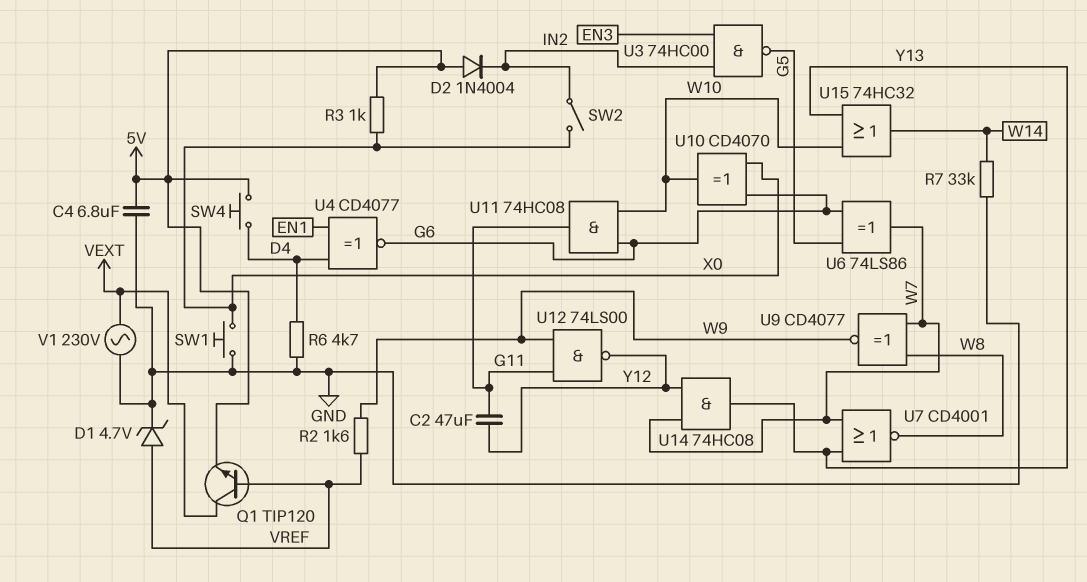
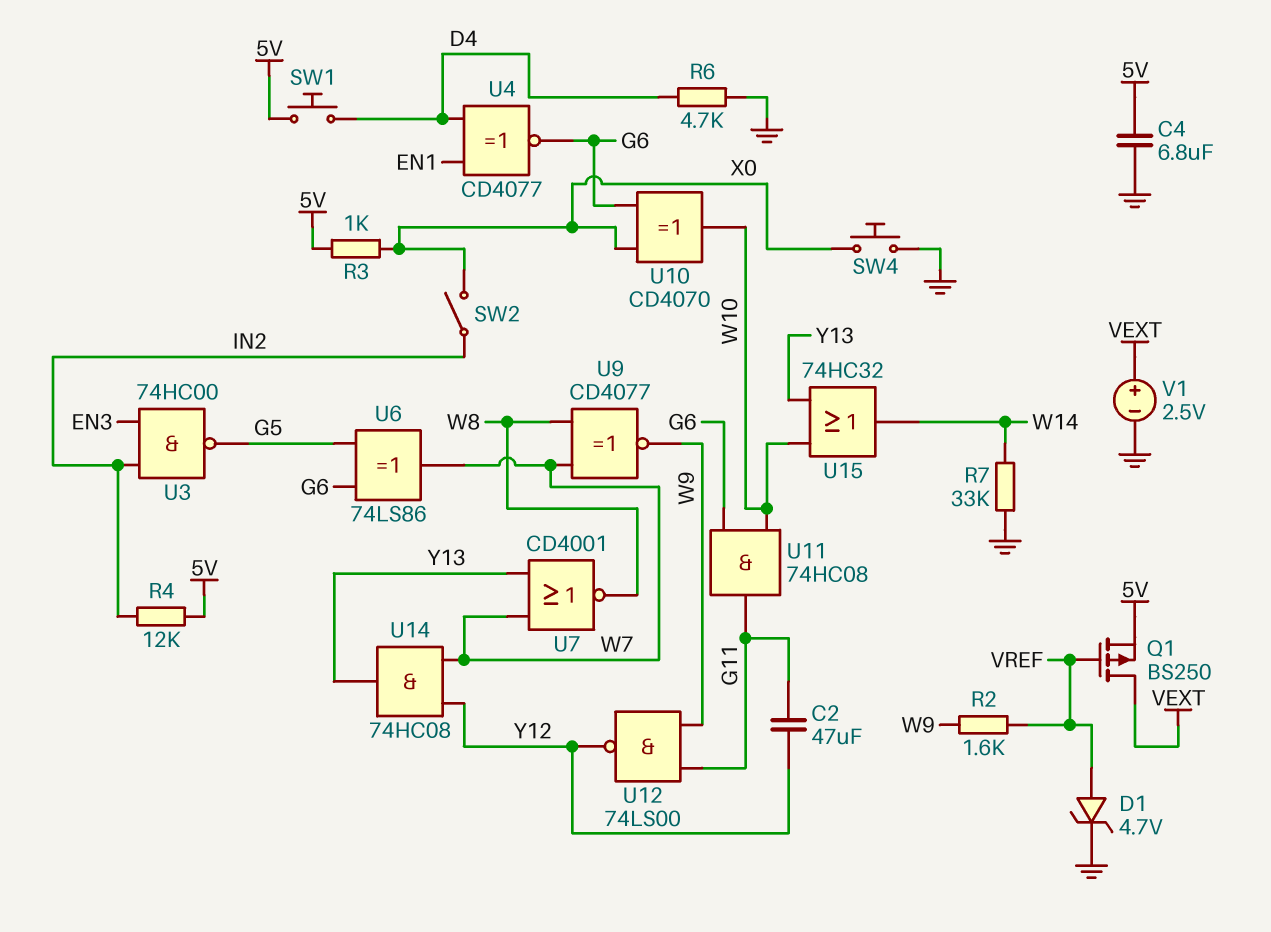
D2: diode 1N4004 (A 5V, K IN2) -> none
Q1: NPN TIP120 (B VREF, C VEXT, E 5V) -> PMOS BS250 (G VREF, D VEXT, S 5V)
R4: none -> 12k (5V, IN2)
SW1: button (GND, X0) -> button (5V, D4)
SW4: button (5V, D4) -> button (GND, X0)
V1: AC 230V (GND, VEXT) -> 2.5V (plus VEXT, minus GND)

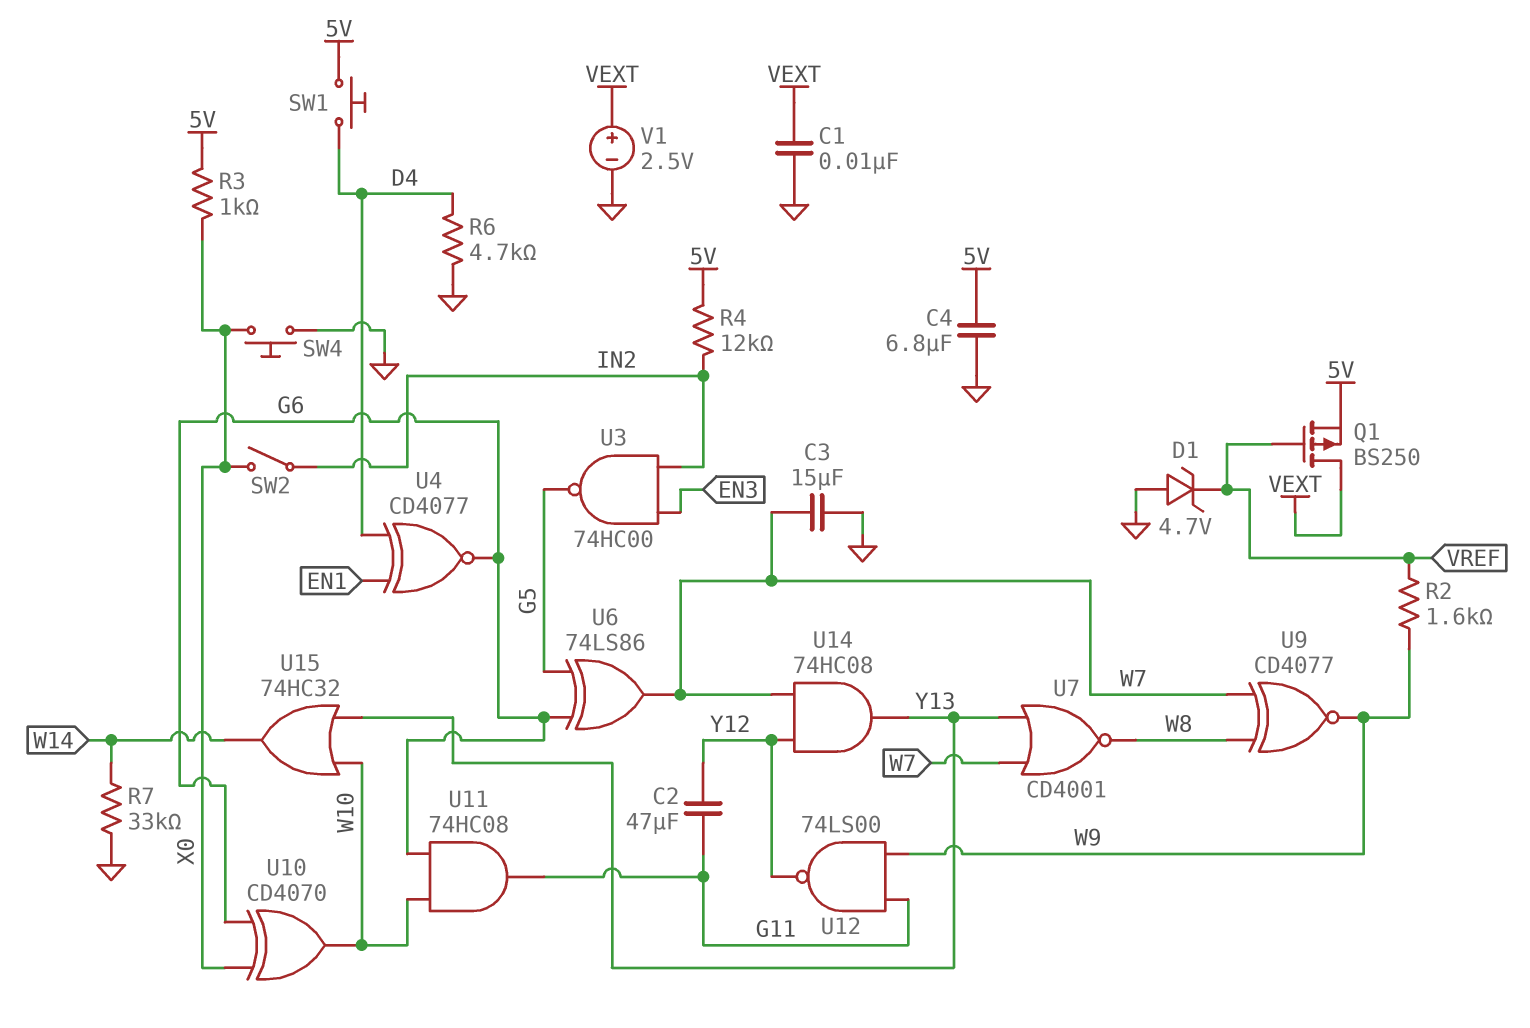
C1: none -> 10nF (GND, VEXT)
C3: none -> 15uF (GND, W7)
D1: zener 4.7V (A VREF, K GND) -> zener 4.7V (A GND, K VREF)

